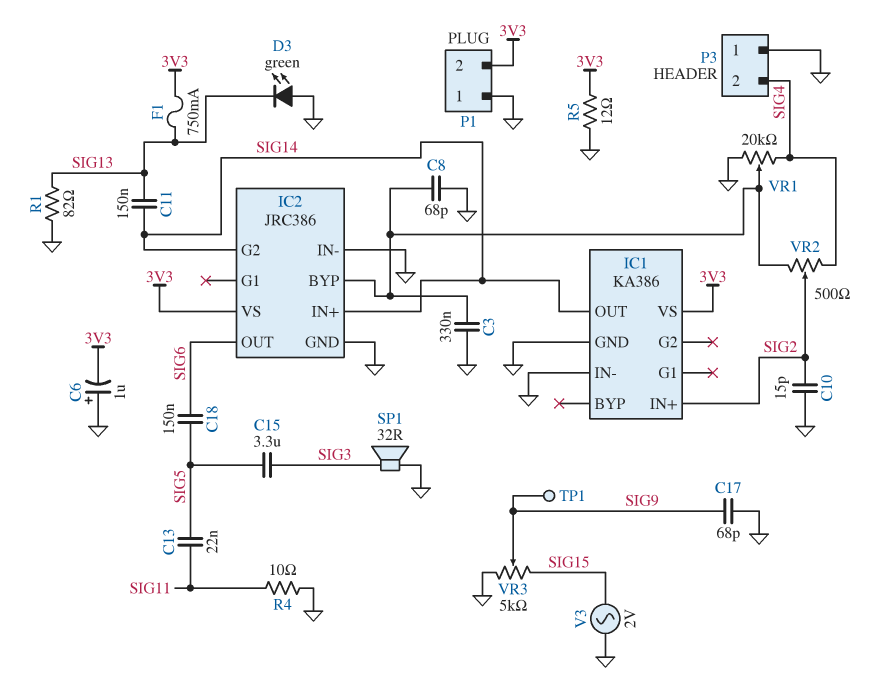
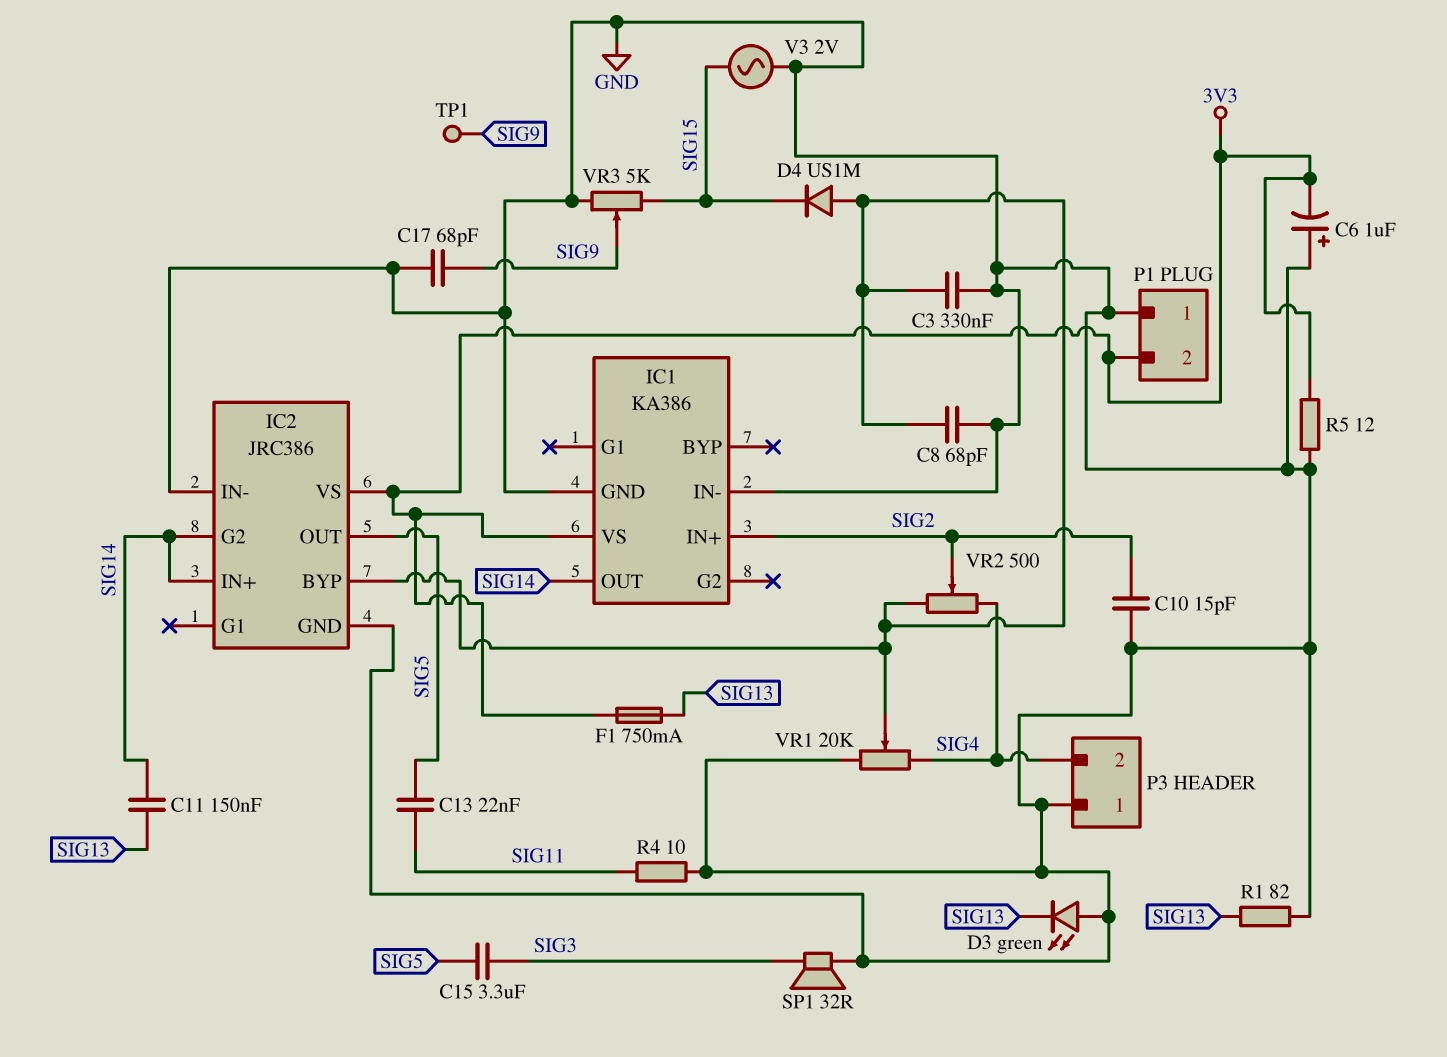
C18: 150nF (SIG5, SIG6) -> none
D4: none -> diode US1M (A IC2/BYP, K SIG15)
IC2 pin OUT: SIG6 -> SIG5

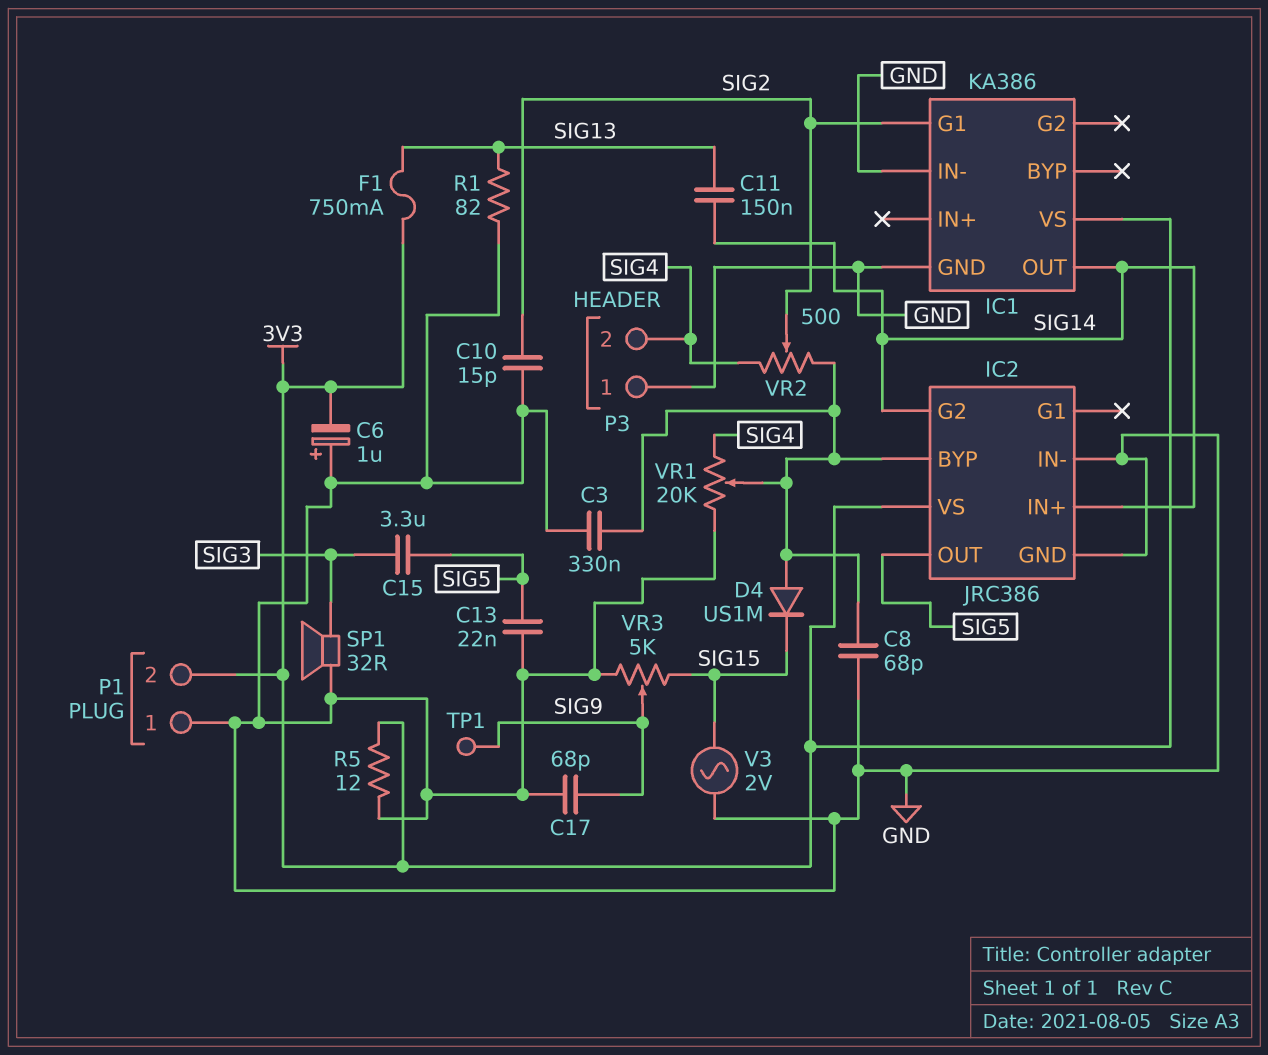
C13: 22nF (SIG5, SIG11) -> 22nF (GND, SIG5)
D3: LED green (A GND, K SIG13) -> none
IC1 pin G1: none -> SIG2
IC1 pin IN+: SIG2 -> none
R4: 10 (GND, SIG11) -> none

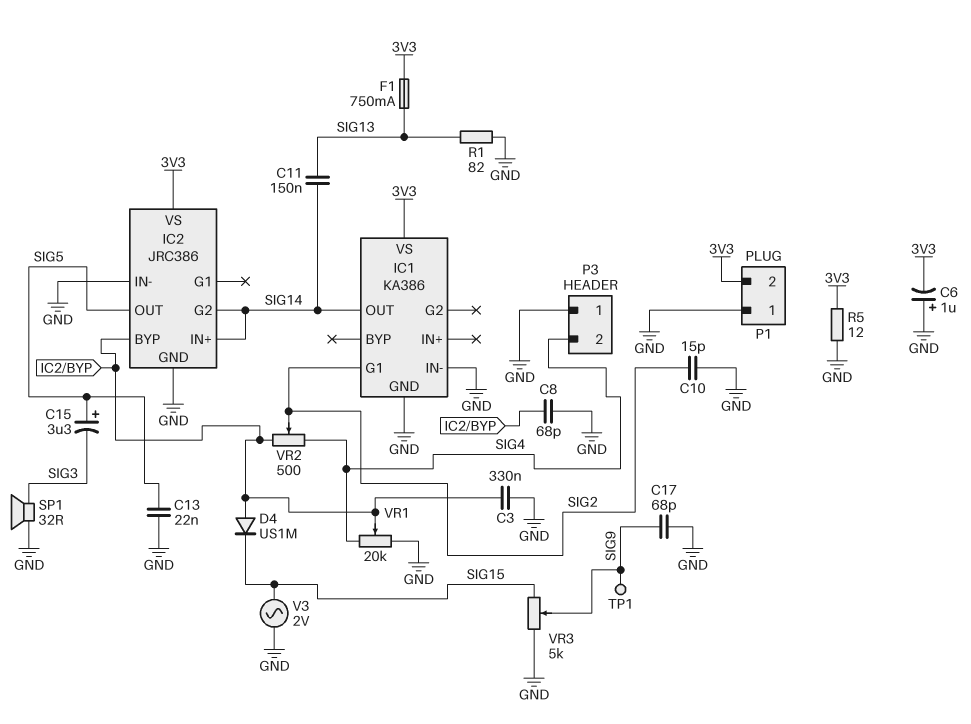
C15: 3.3uF (SIG3, SIG5) -> 3.3uF (plus SIG5, minus SIG3)

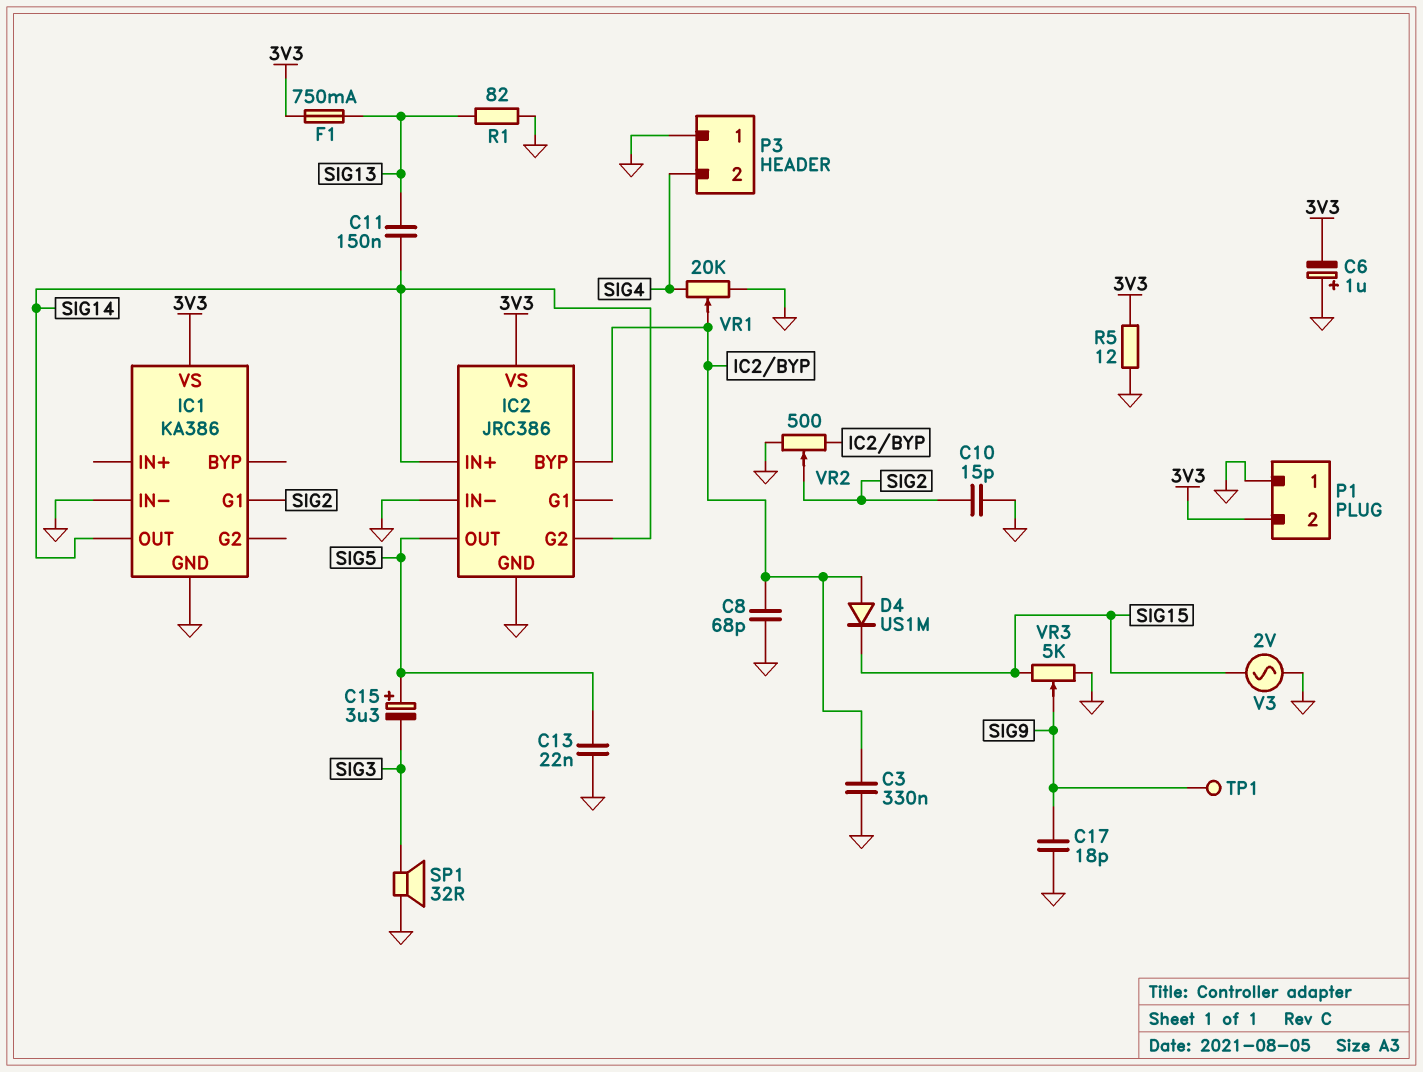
C17: 68pF (GND, SIG9) -> 18pF (GND, SIG9)
VR2: 500 (IC2/BYP, SIG4, wiper SIG2) -> 500 (GND, IC2/BYP, wiper SIG2)

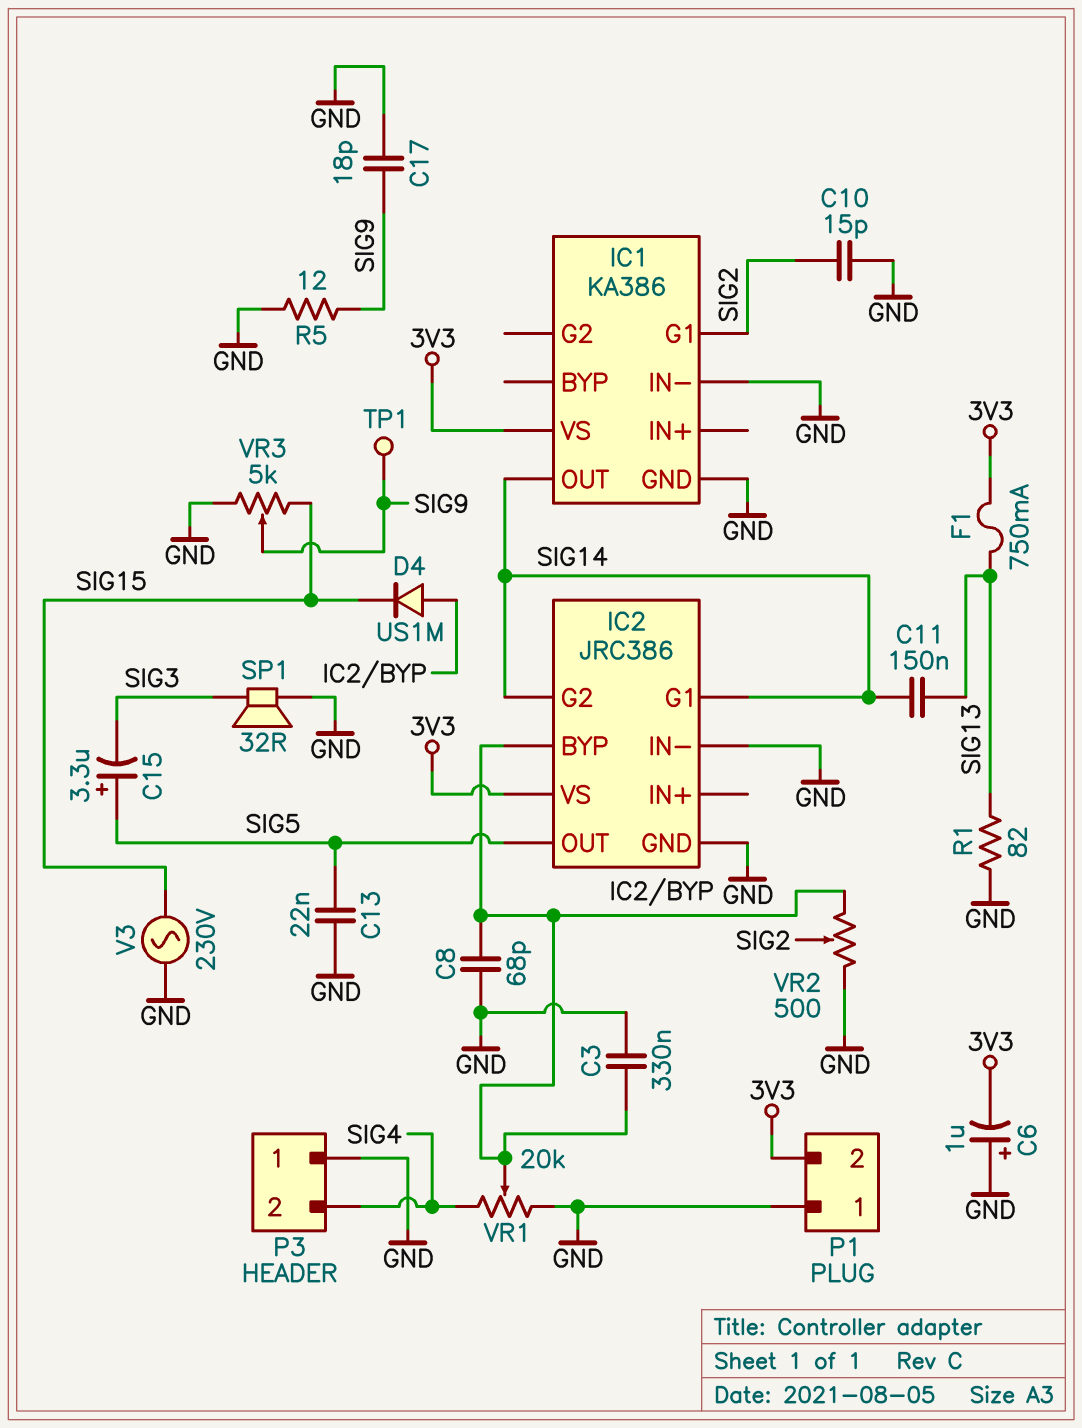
IC2 pin G1: none -> SIG14
IC2 pin IN+: SIG14 -> none
R5: 12 (3V3, GND) -> 12 (GND, SIG9)
V3: AC 2V (GND, SIG15) -> AC 230V (GND, SIG15)

